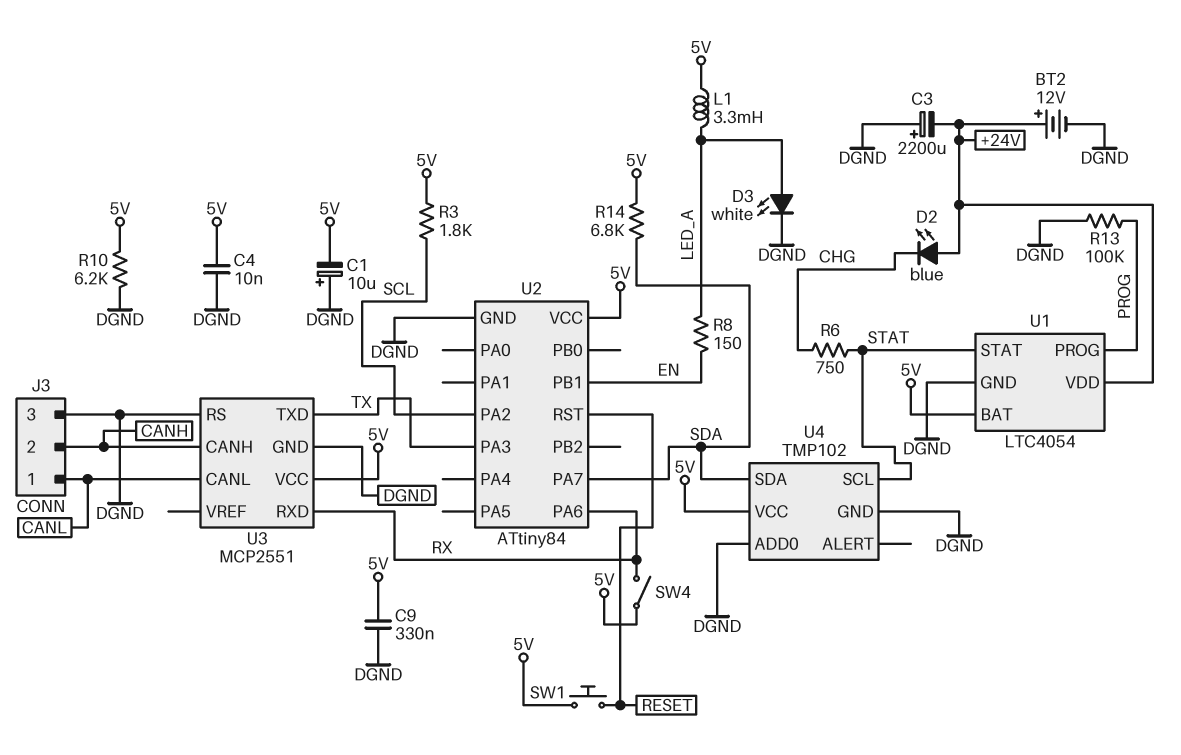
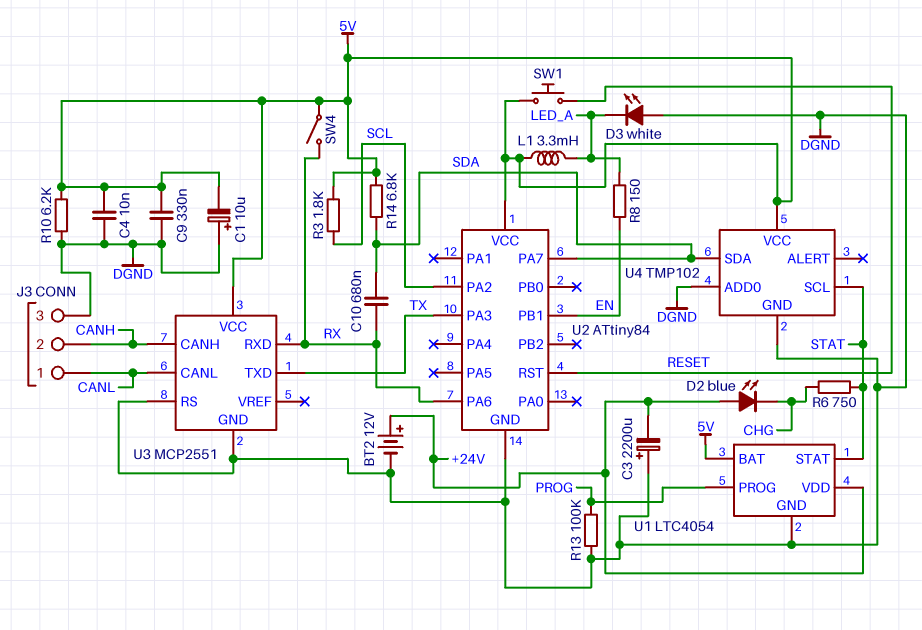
C10: none -> 680nF (RX, SDA)
D3: LED white (A LED_A, K DGND) -> LED white (A DGND, K LED_A)

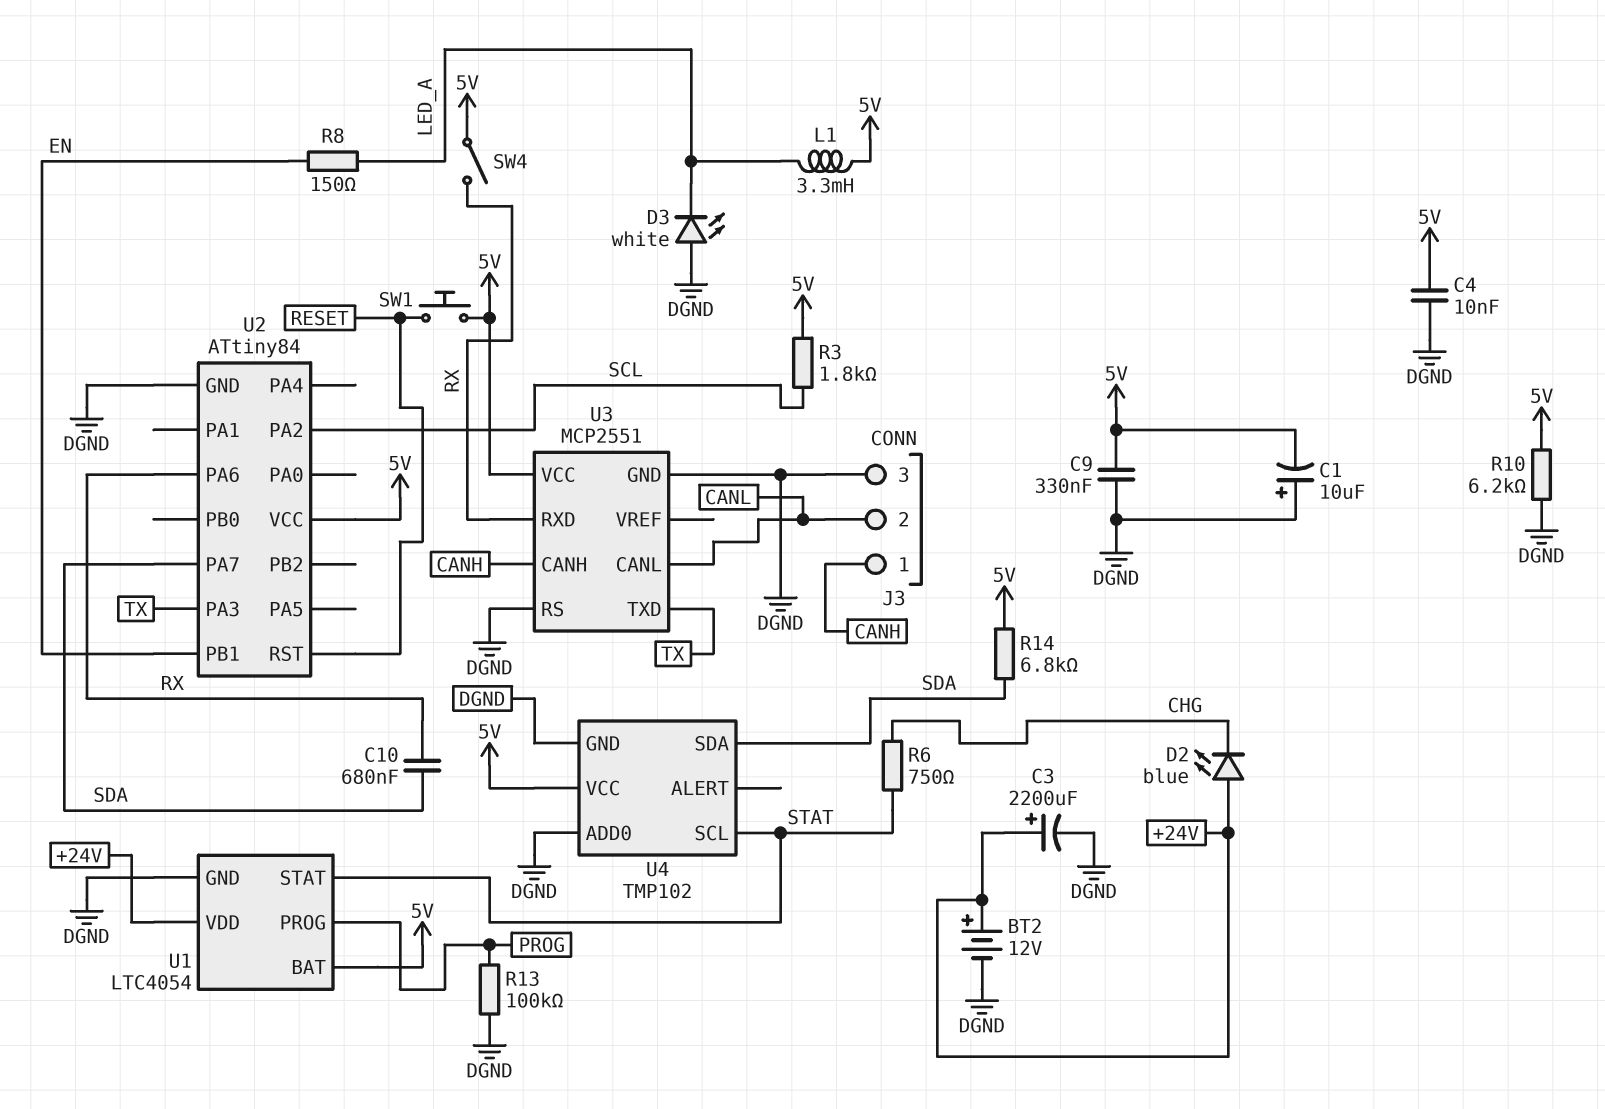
C3: 2200uF (plus DGND, minus +24V) -> 2200uF (plus +24V, minus DGND)
J3 pin 1: CANL -> CANH
J3 pin 2: CANH -> CANL

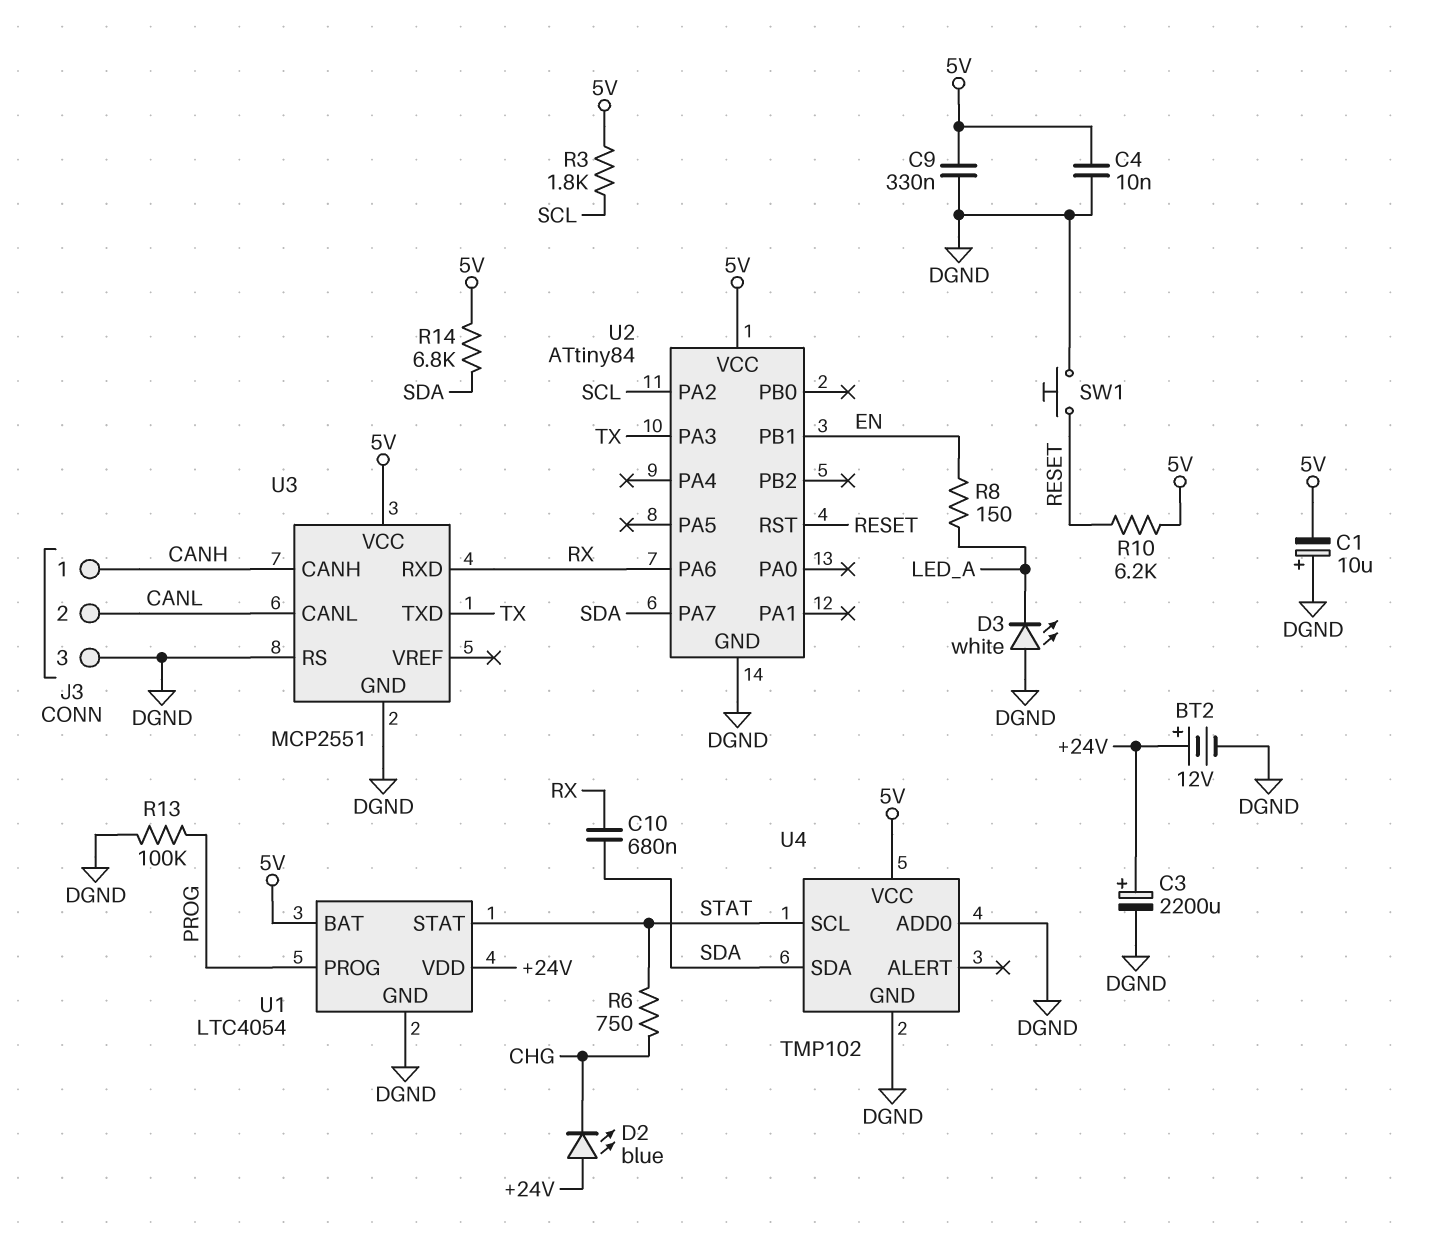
L1: 3.3mH (5V, LED_A) -> none
R10: 6.2k (5V, DGND) -> 6.2k (5V, RESET)
SW1: button (5V, RESET) -> button (DGND, RESET)
SW4: switch (5V, RX) -> none

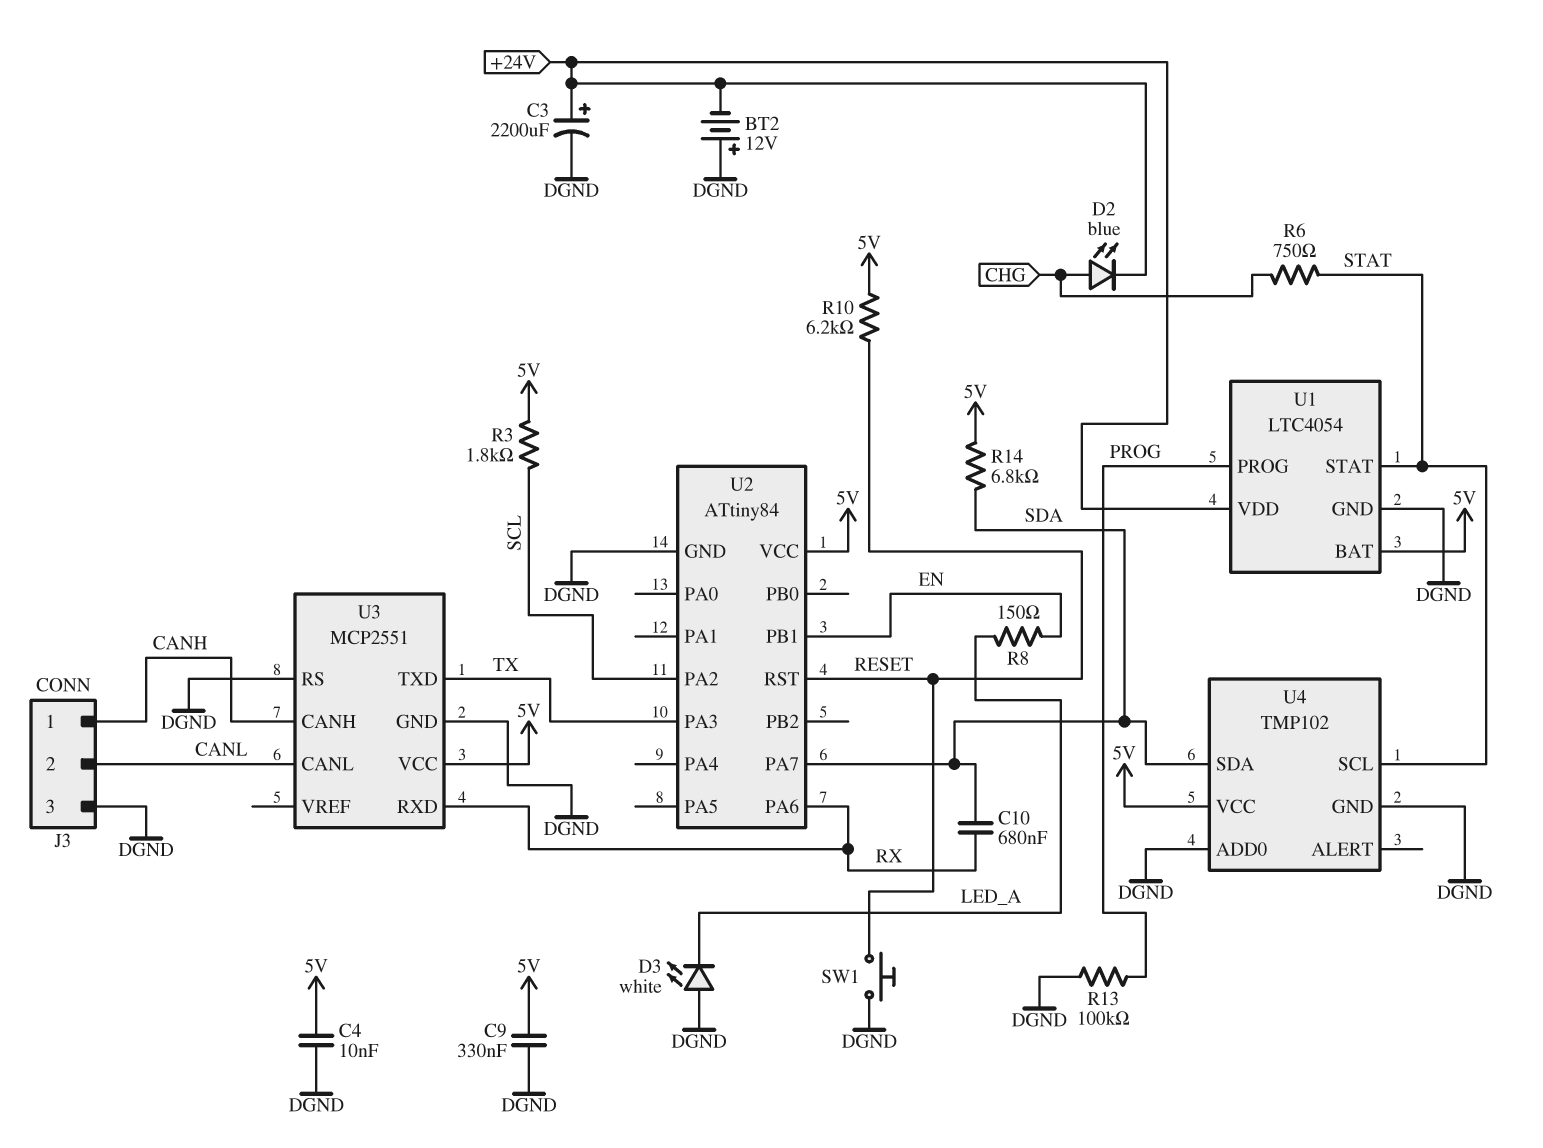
BT2: 12V (plus +24V, minus DGND) -> 12V (plus DGND, minus +24V)
C1: 10uF (plus DGND, minus 5V) -> none
D2: LED blue (A +24V, K CHG) -> LED blue (A CHG, K +24V)

